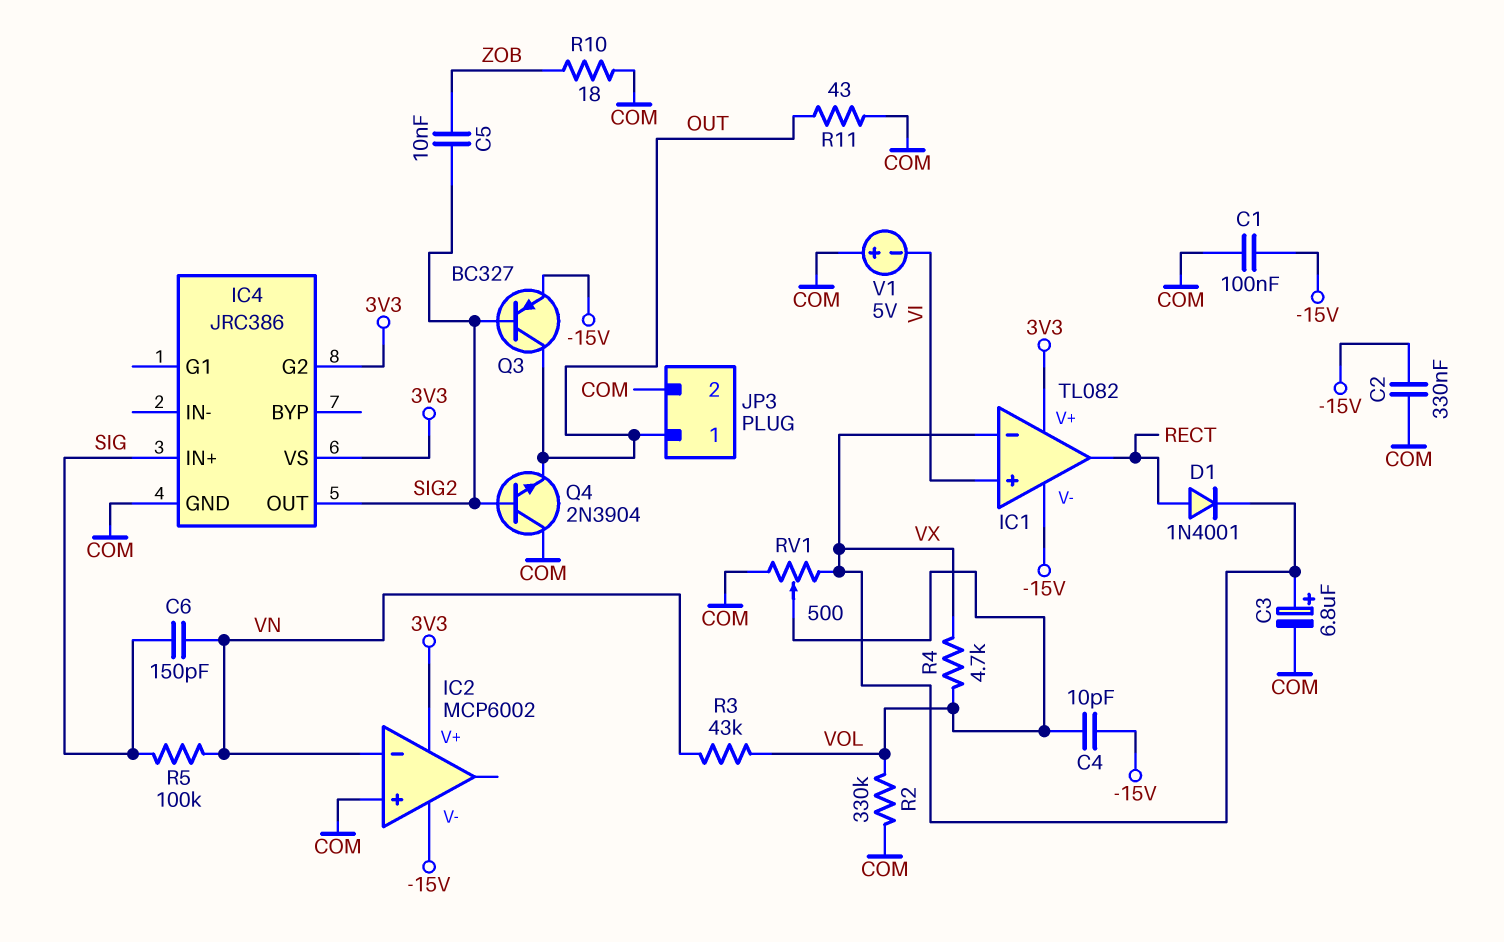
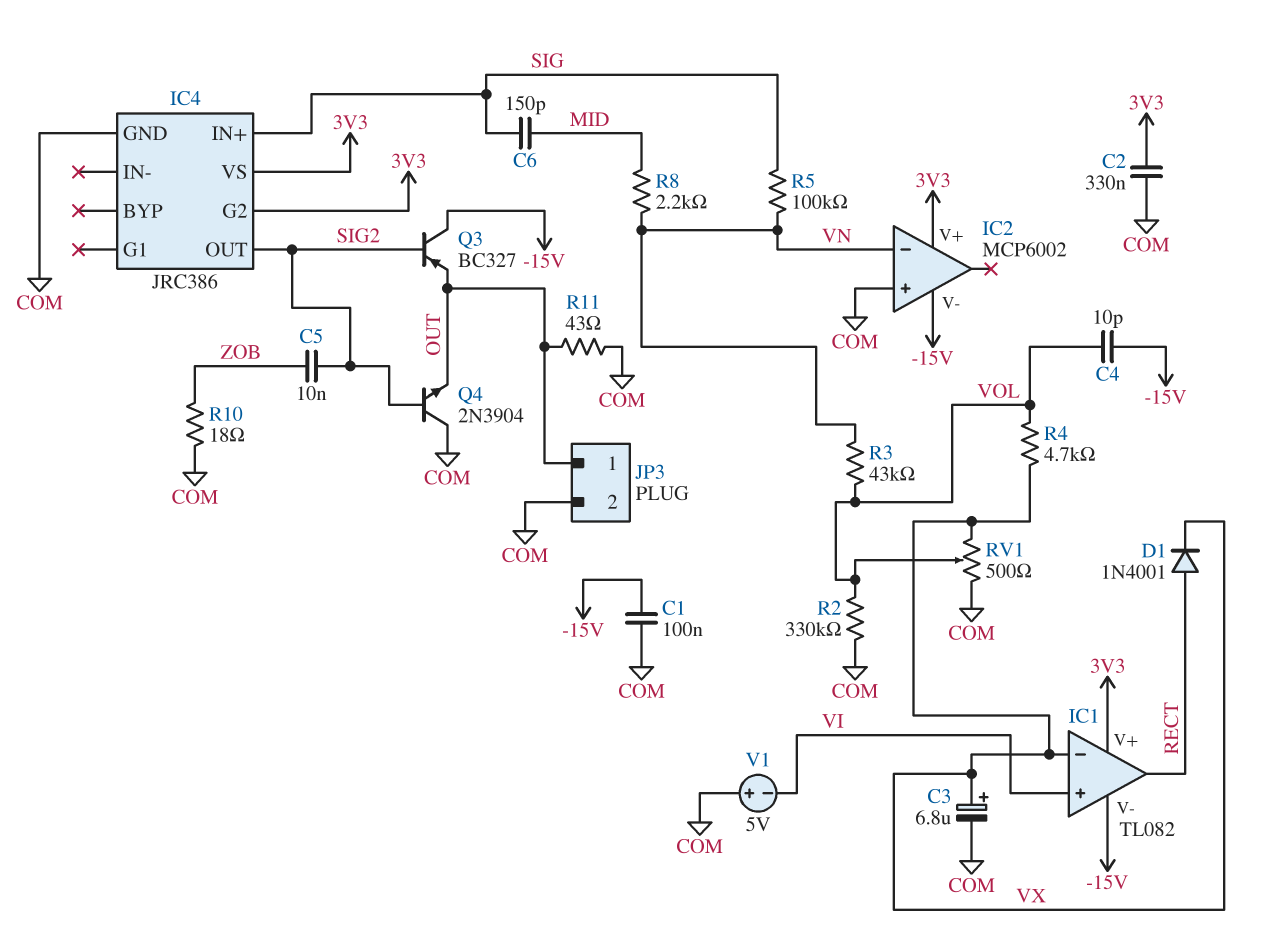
C2: 330nF (-15V, COM) -> 330nF (3V3, COM)
C6: 150pF (SIG, VN) -> 150pF (MID, SIG)
Q3: PNP BC327 (B SIG2, C OUT, E -15V) -> PNP BC327 (B SIG2, C -15V, E OUT)
R8: none -> 2.2k (MID, VN)

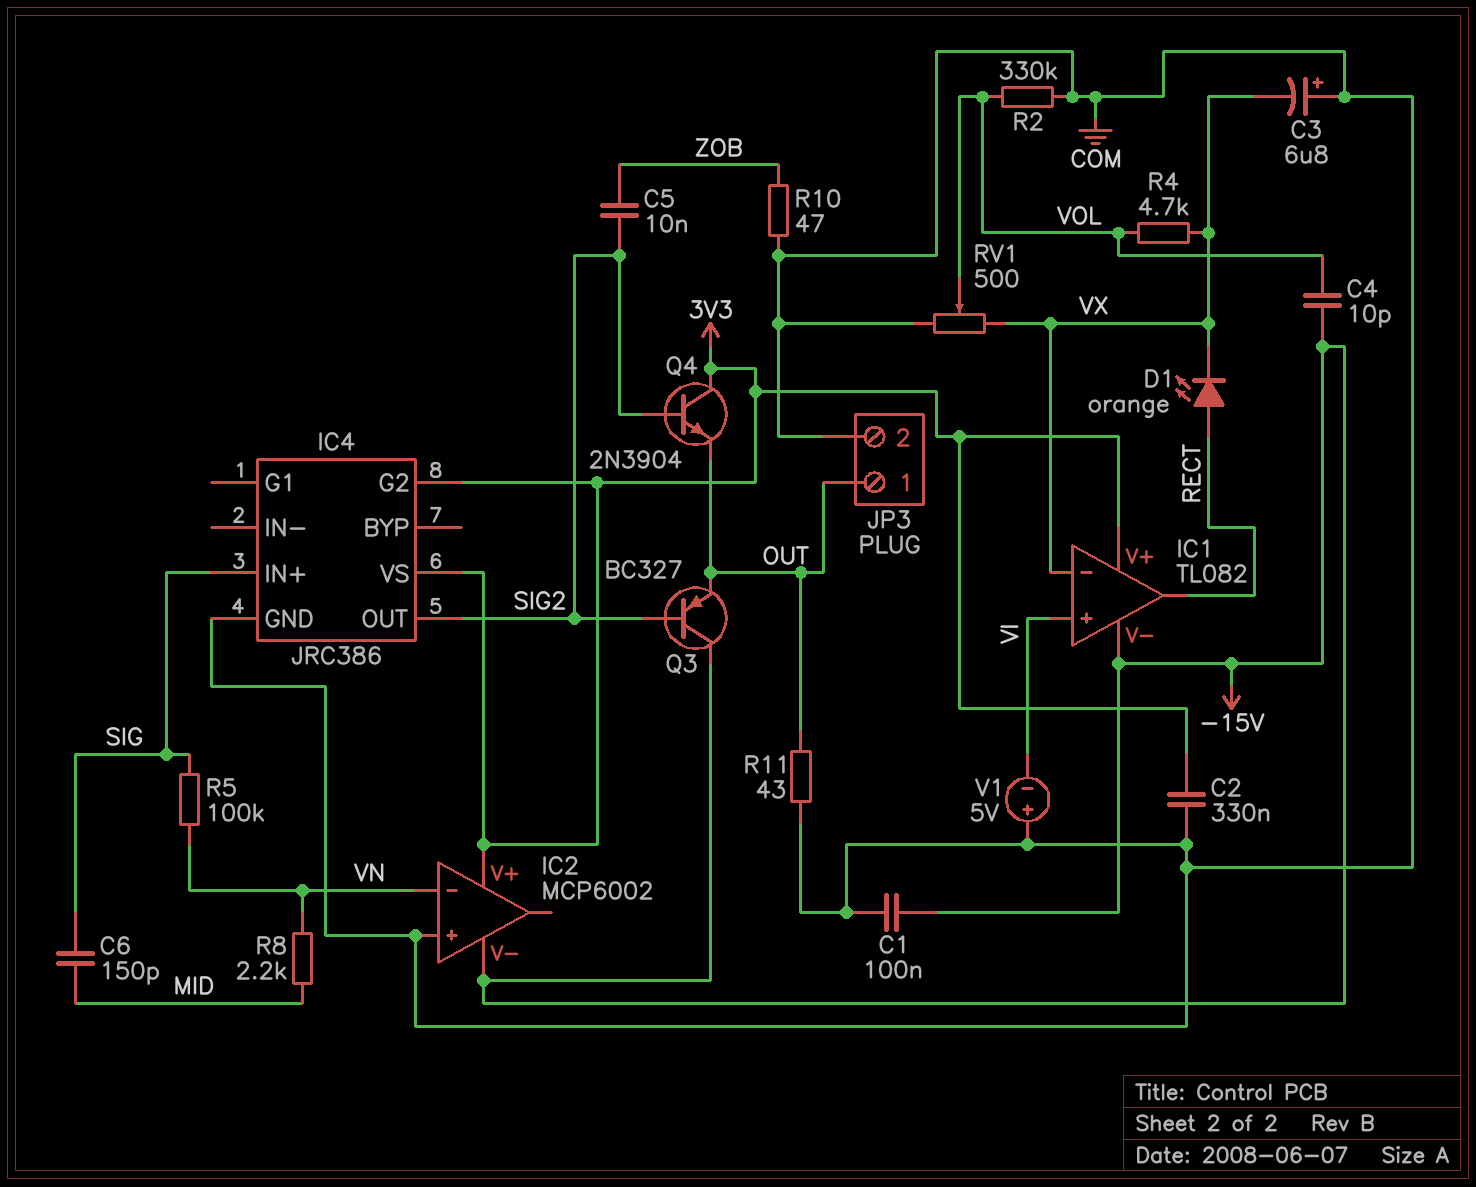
C3: 6.8uF (plus VX, minus COM) -> 6.8uF (plus COM, minus VX)
D1: diode 1N4001 (A RECT, K VX) -> LED orange (A RECT, K VX)
Q4: NPN 2N3904 (B SIG2, C COM, E OUT) -> NPN 2N3904 (B SIG2, C 3V3, E OUT)
R3: 43k (VN, VOL) -> none
R10: 18 (COM, ZOB) -> 47 (COM, ZOB)

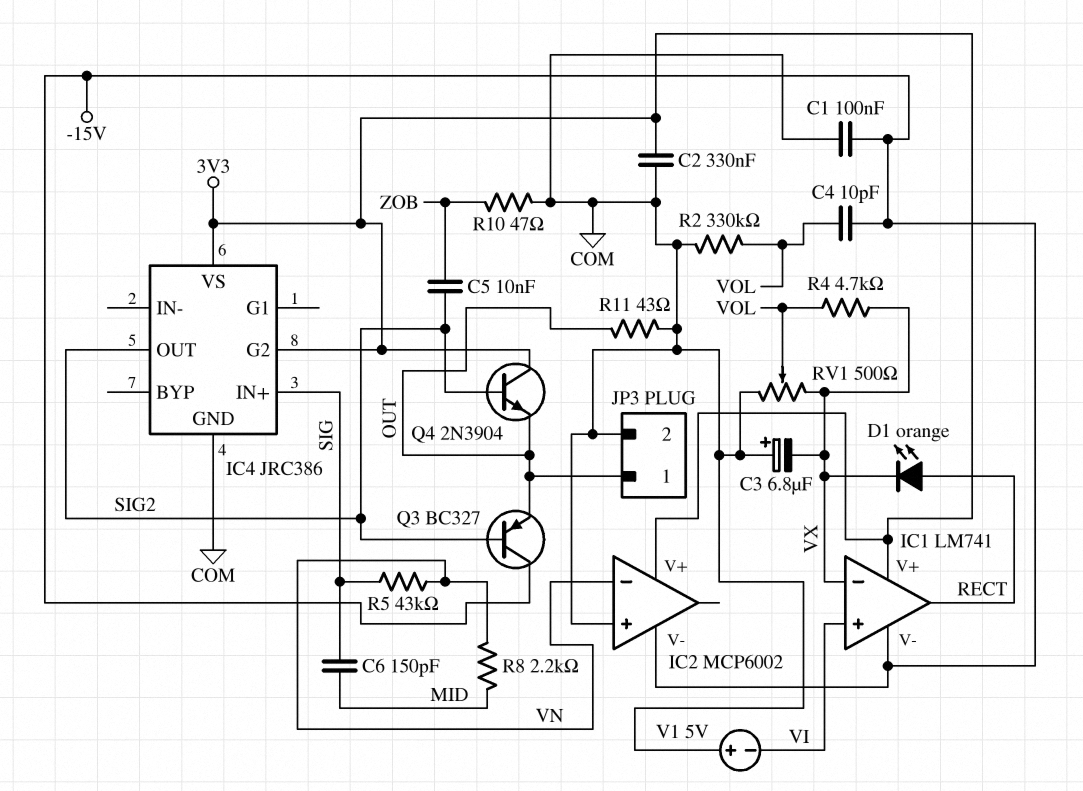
IC1: TL082 -> LM741
R5: 100k (SIG, VN) -> 43k (SIG, VN)

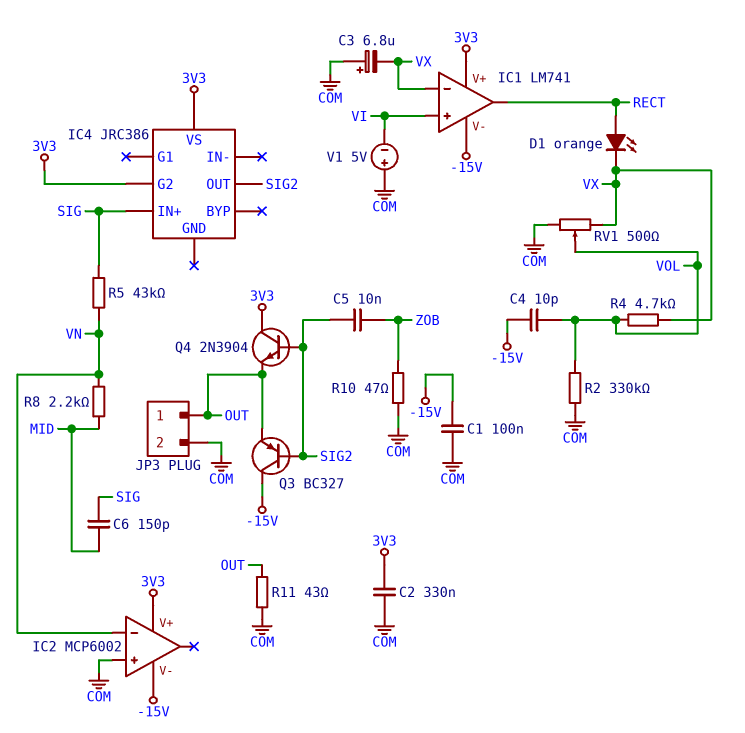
IC4 pin GND: COM -> none

